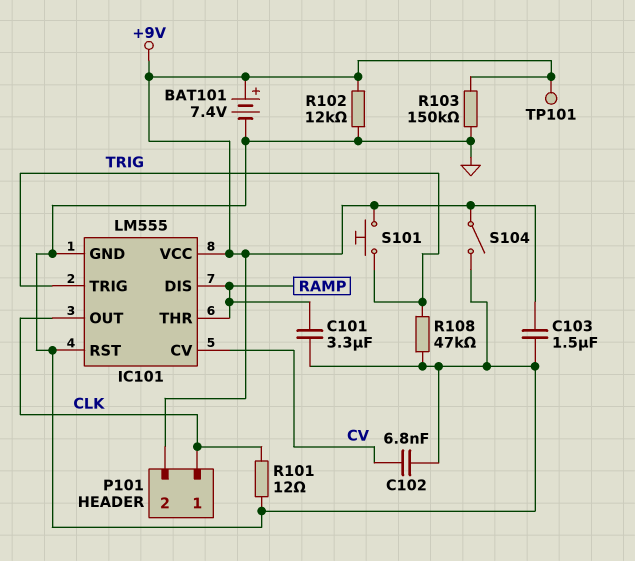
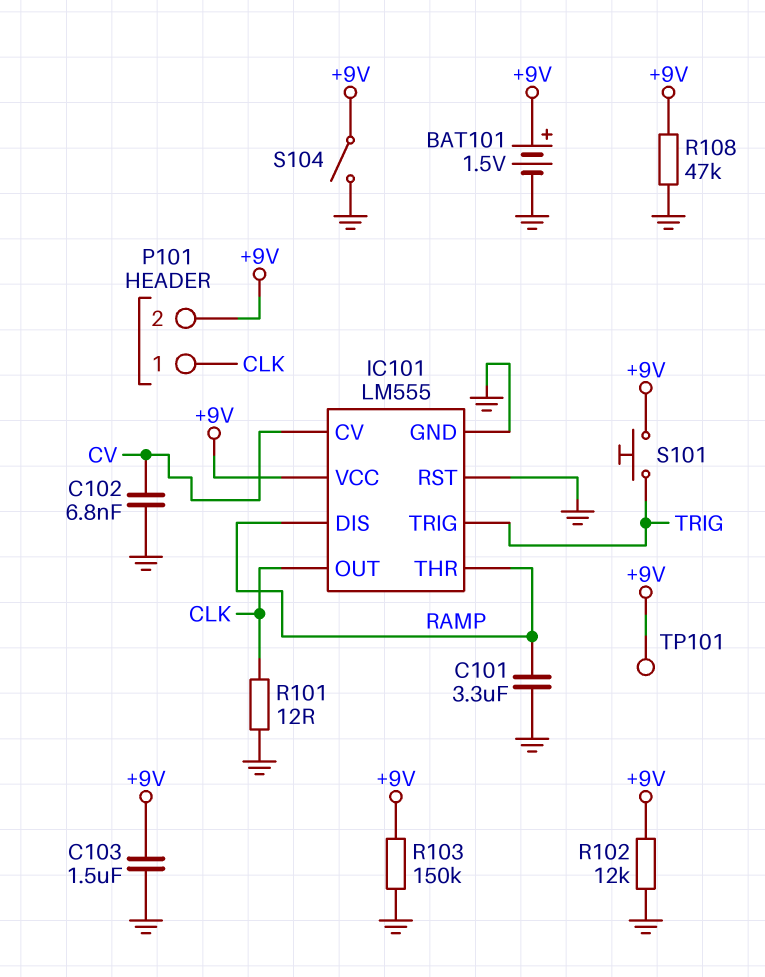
BAT101: 7.4V (plus +9V, minus GND) -> 1.5V (plus +9V, minus GND)
R108: 47k (GND, TRIG) -> 47k (+9V, GND)

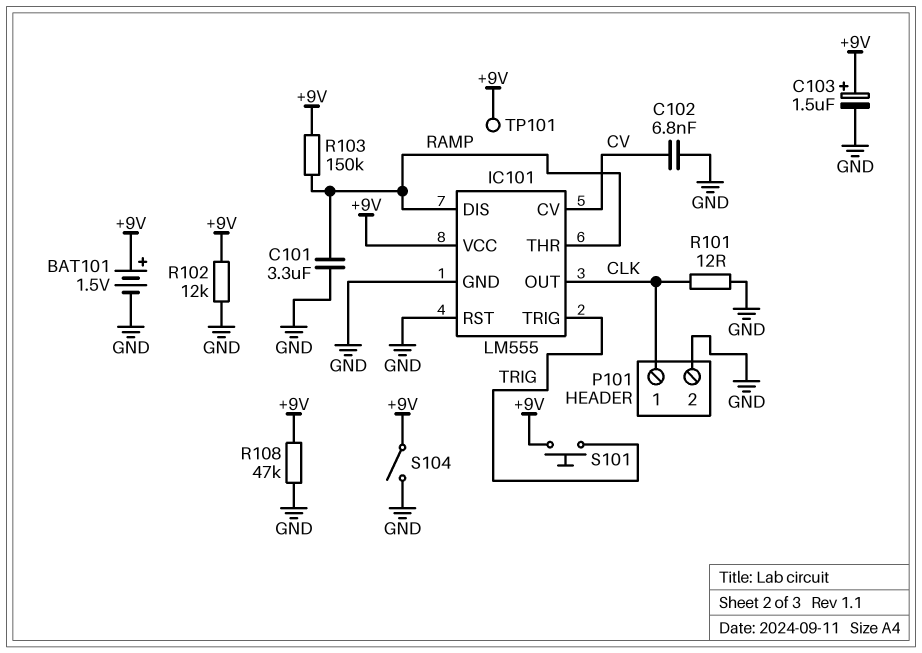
C103: 1.5uF (+9V, GND) -> 1.5uF (plus +9V, minus GND)
P101 pin 2: +9V -> GND
R103: 150k (+9V, GND) -> 150k (+9V, RAMP)

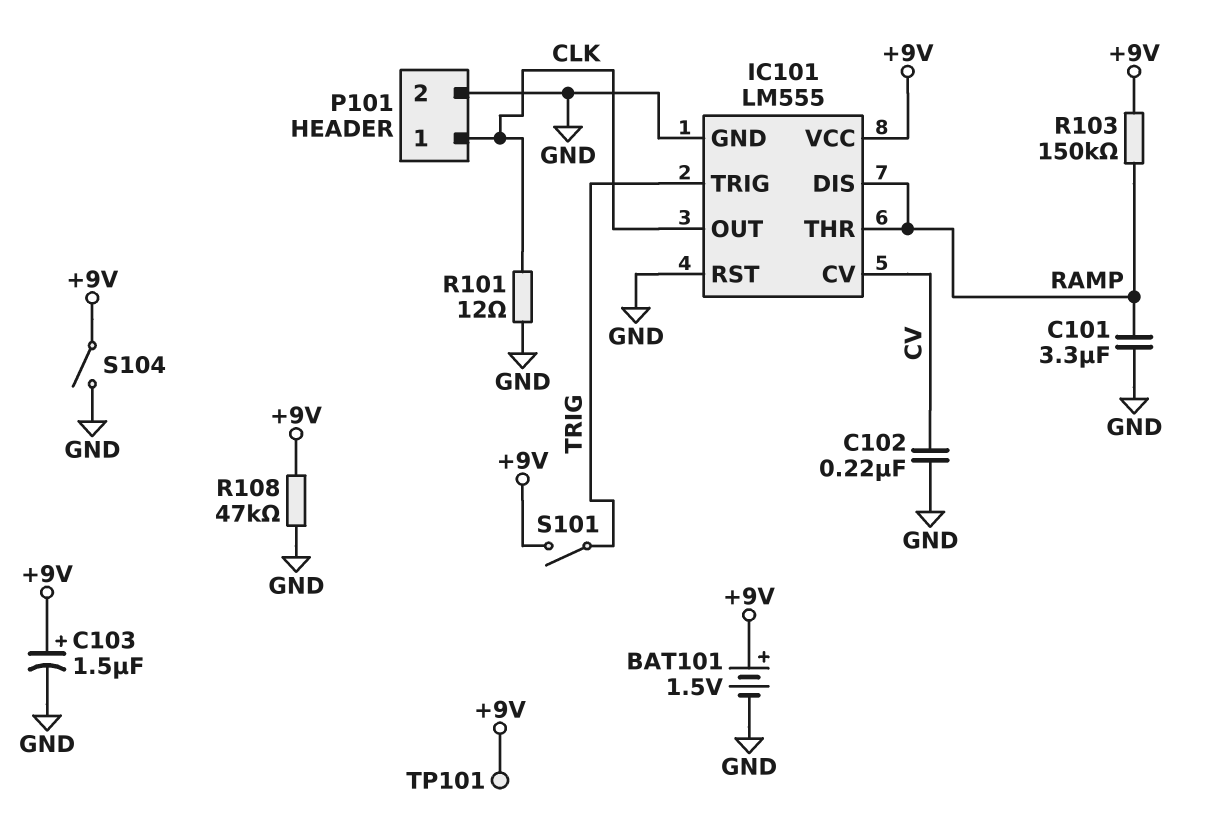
C102: 6.8nF (CV, GND) -> 220nF (CV, GND)
R102: 12k (+9V, GND) -> none
S101: button (+9V, TRIG) -> switch (+9V, TRIG)

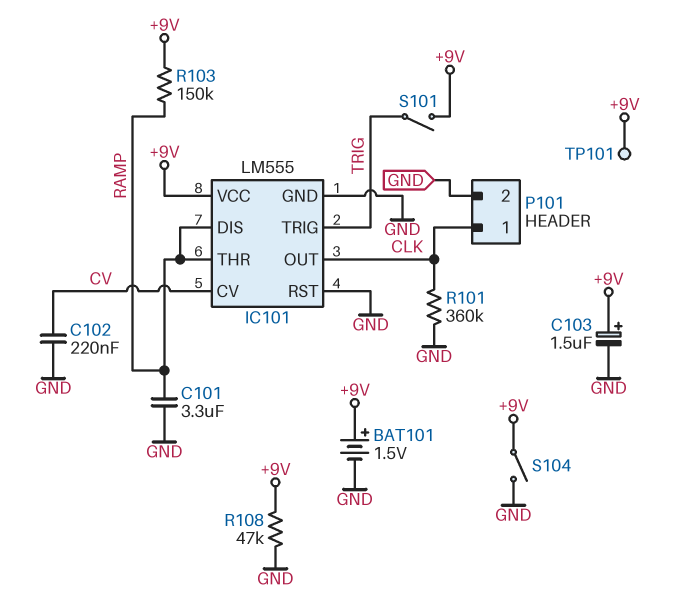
R101: 12 (CLK, GND) -> 360k (CLK, GND)

